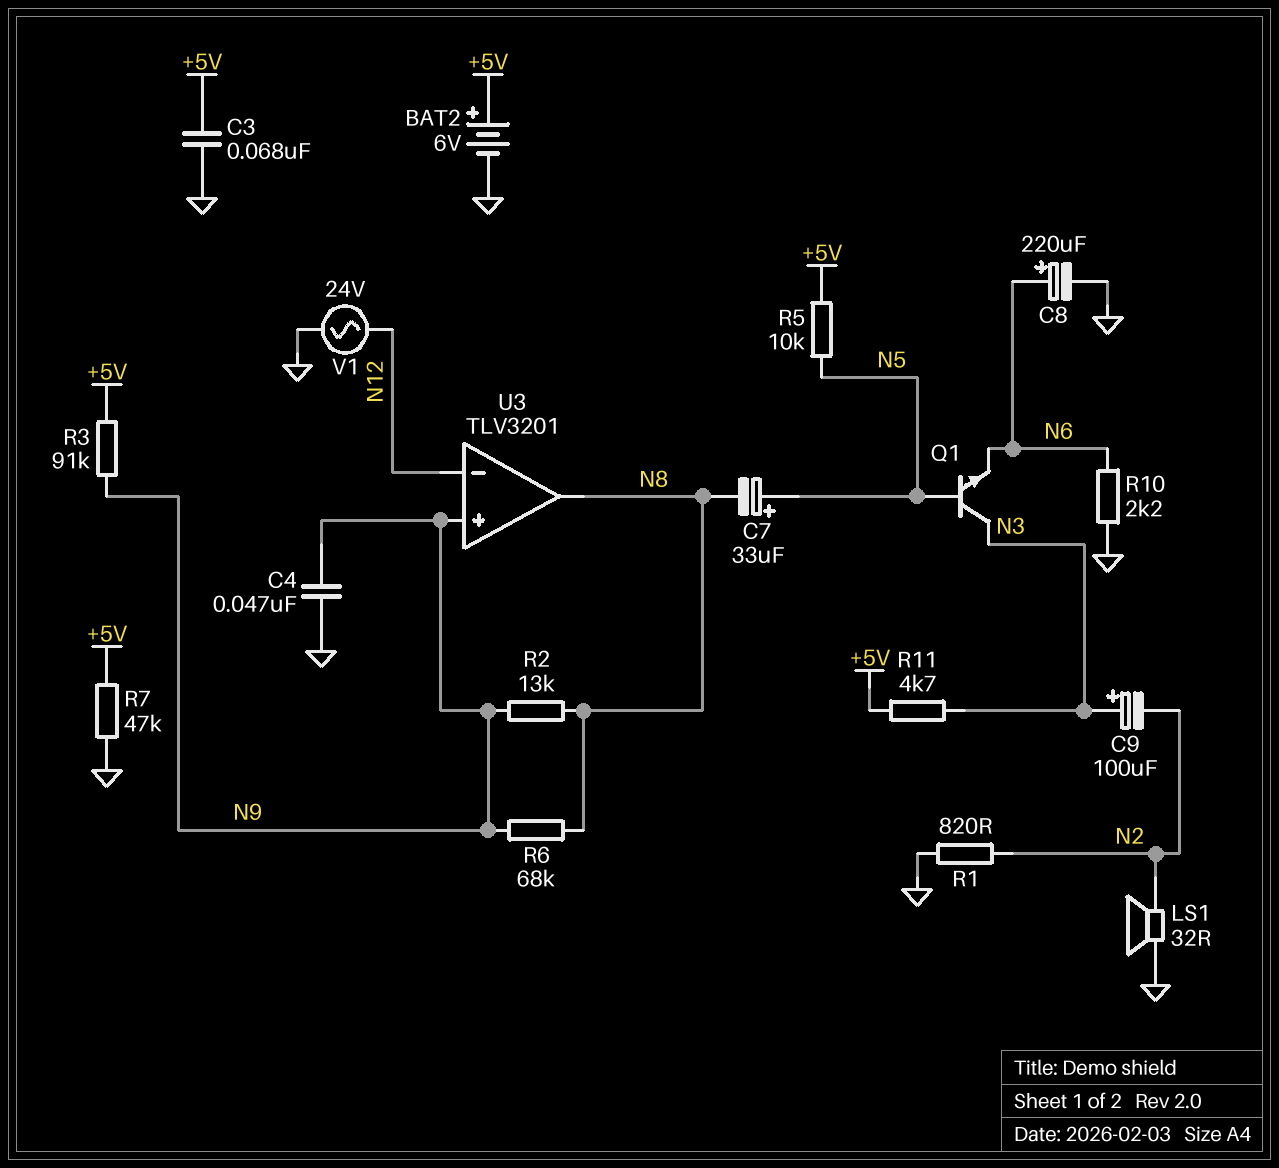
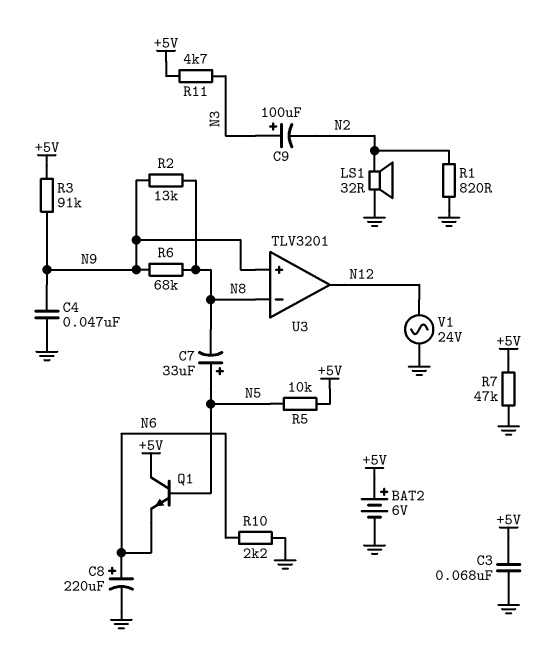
Q1: NPN (B N5, C N3, E N6) -> NPN (B N5, C +5V, E N6)
U3 pin in-: N12 -> N8
U3 pin out: N8 -> N12

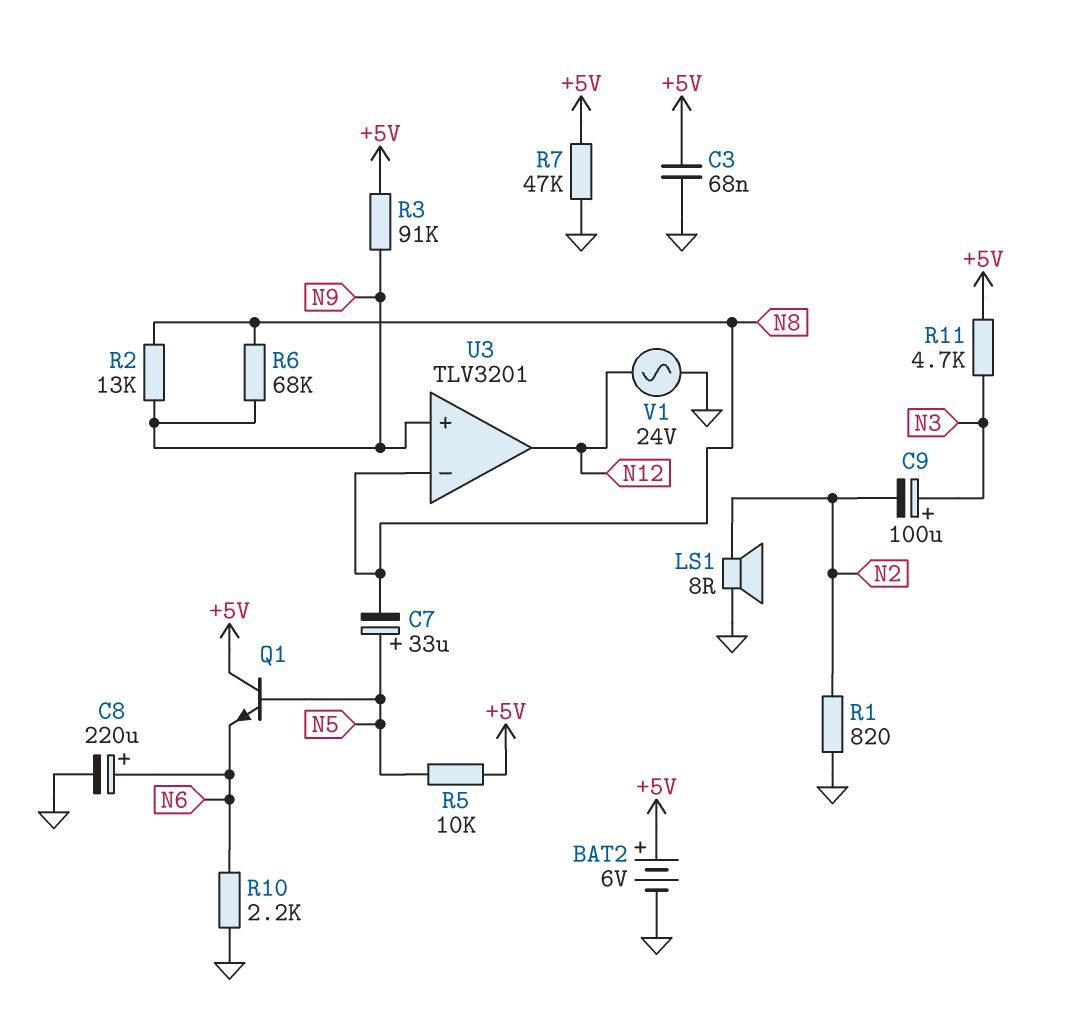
C4: 47nF (GND, N9) -> none
LS1: speaker 32R (GND, N2) -> speaker 8R (GND, N2)

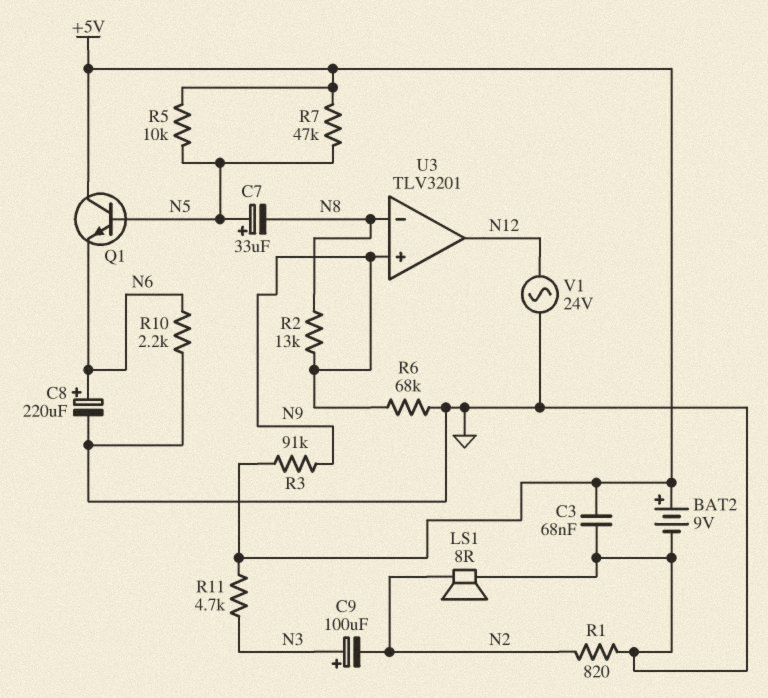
BAT2: 6V (plus +5V, minus GND) -> 9V (plus +5V, minus GND)
R6: 68k (N8, N9) -> 68k (GND, N9)
R7: 47k (+5V, GND) -> 47k (+5V, N5)

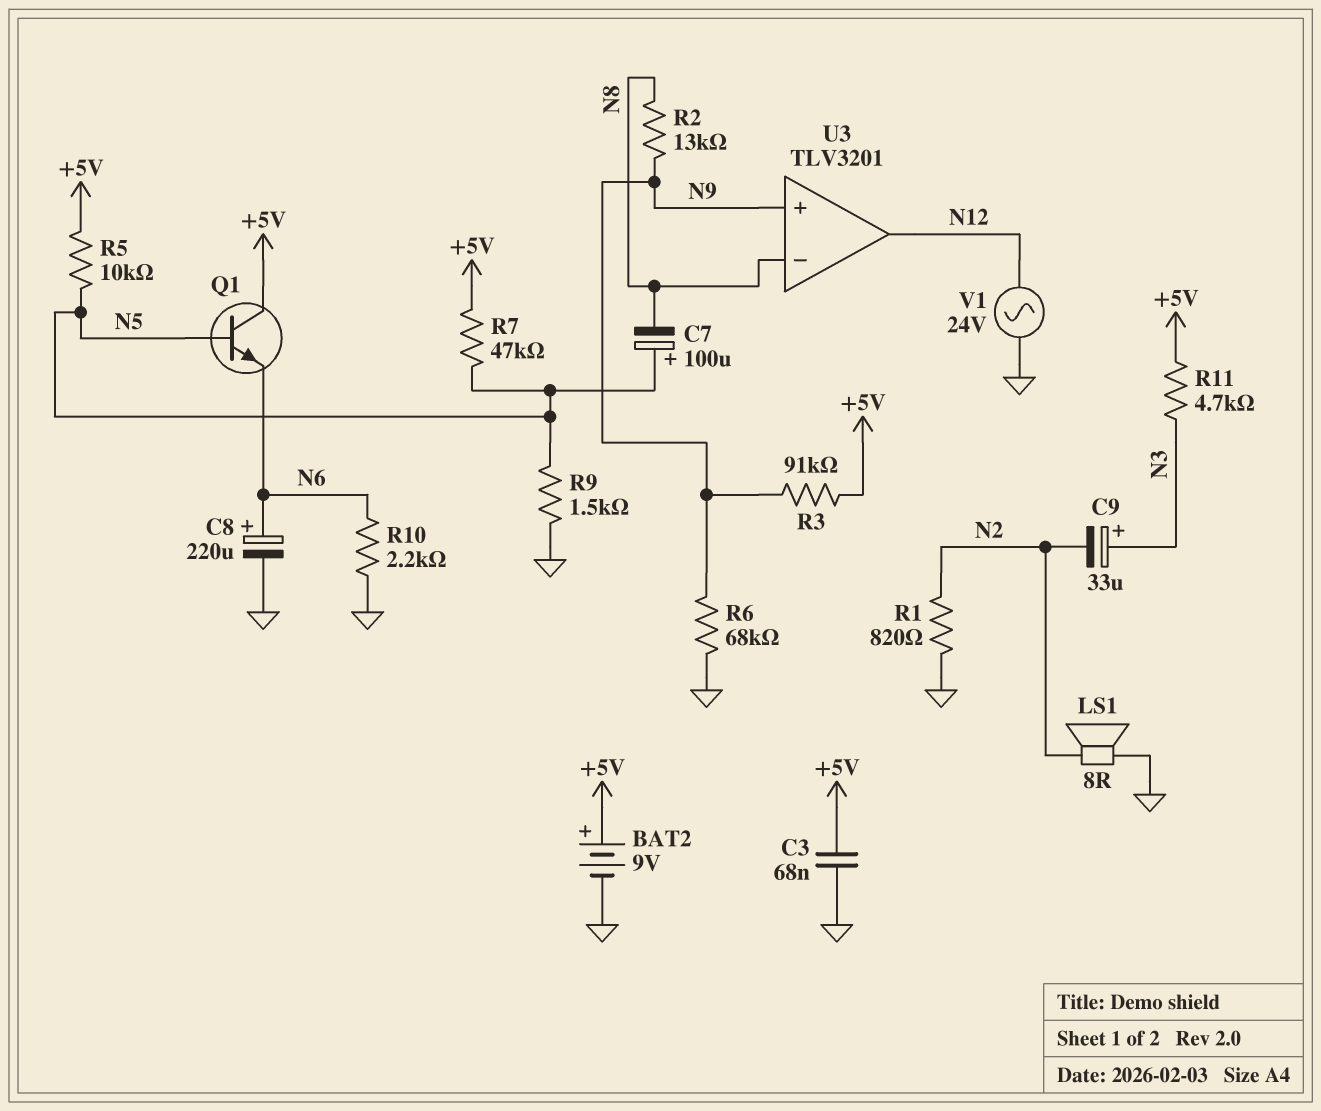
C7: 33uF (plus N5, minus N8) -> 100uF (plus N5, minus N8)
C9: 100uF (plus N3, minus N2) -> 33uF (plus N3, minus N2)
R9: none -> 1.5k (GND, N5)

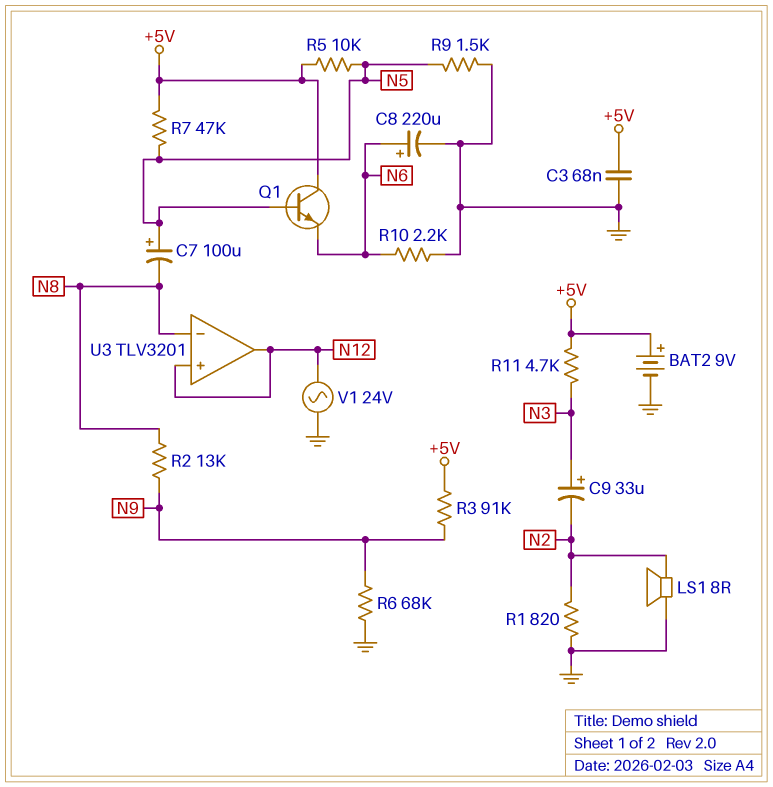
U3 pin in+: N9 -> N12

